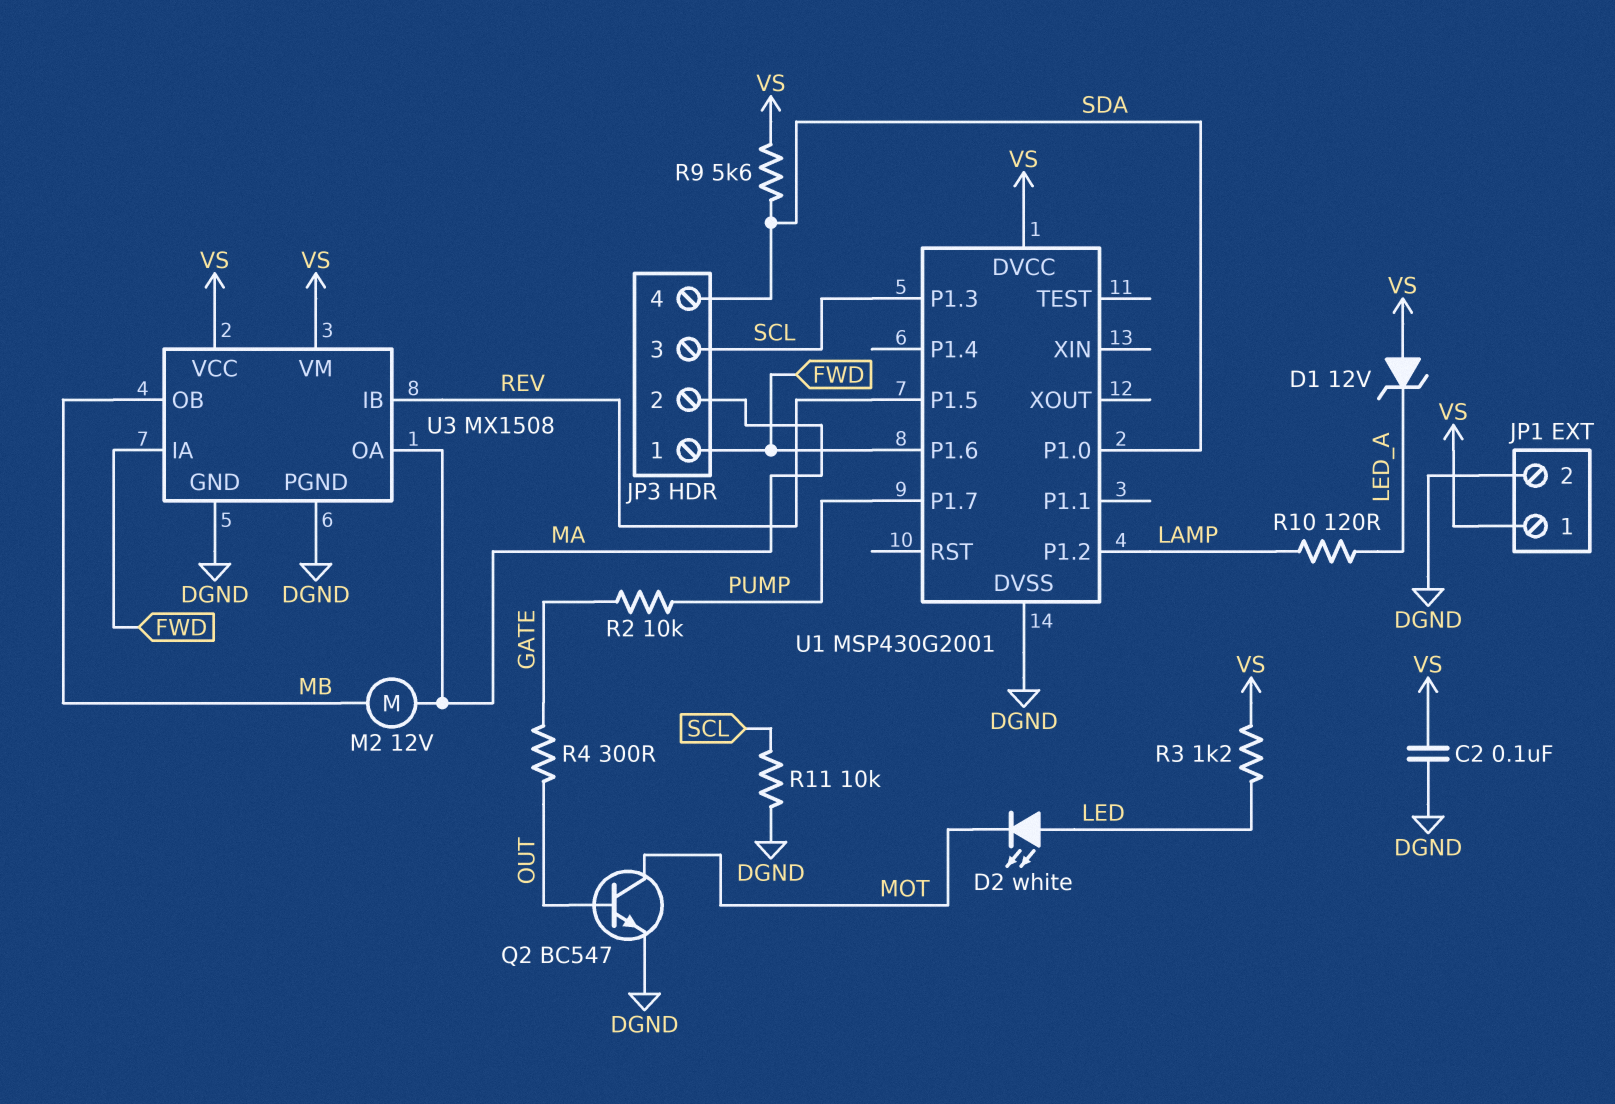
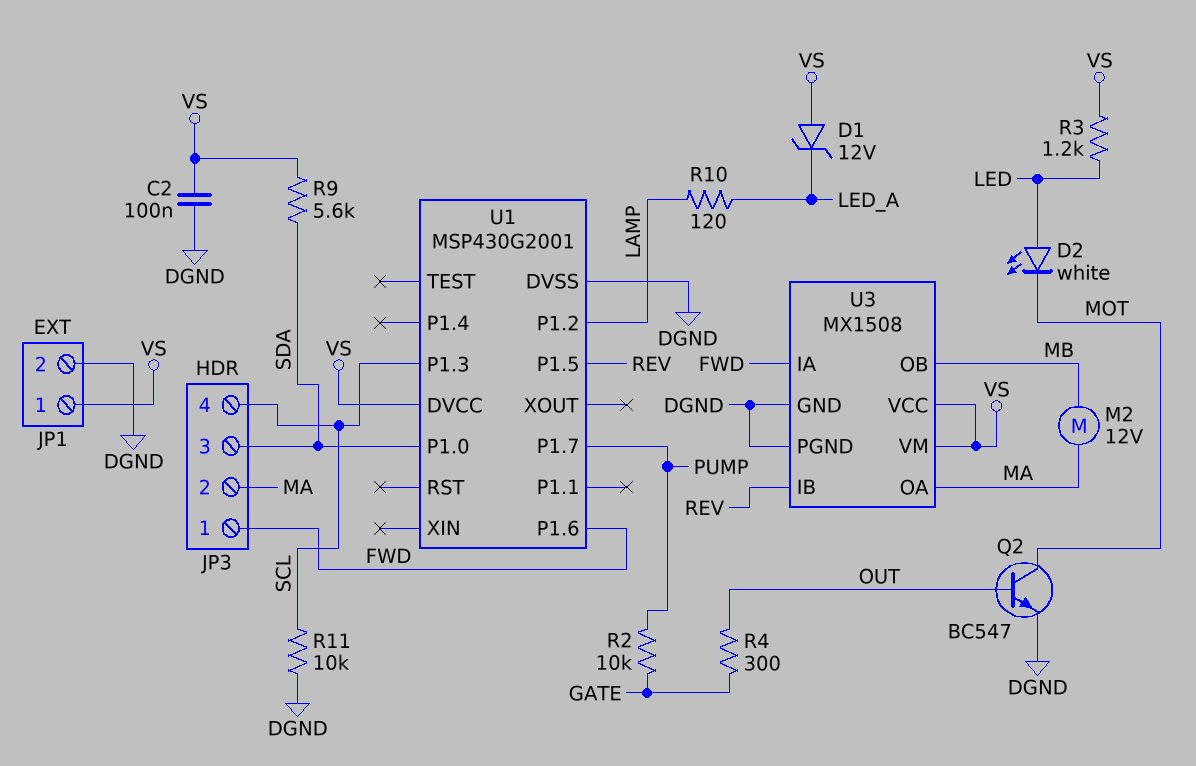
JP3 pin 3: SCL -> SDA
JP3 pin 4: SDA -> SCL

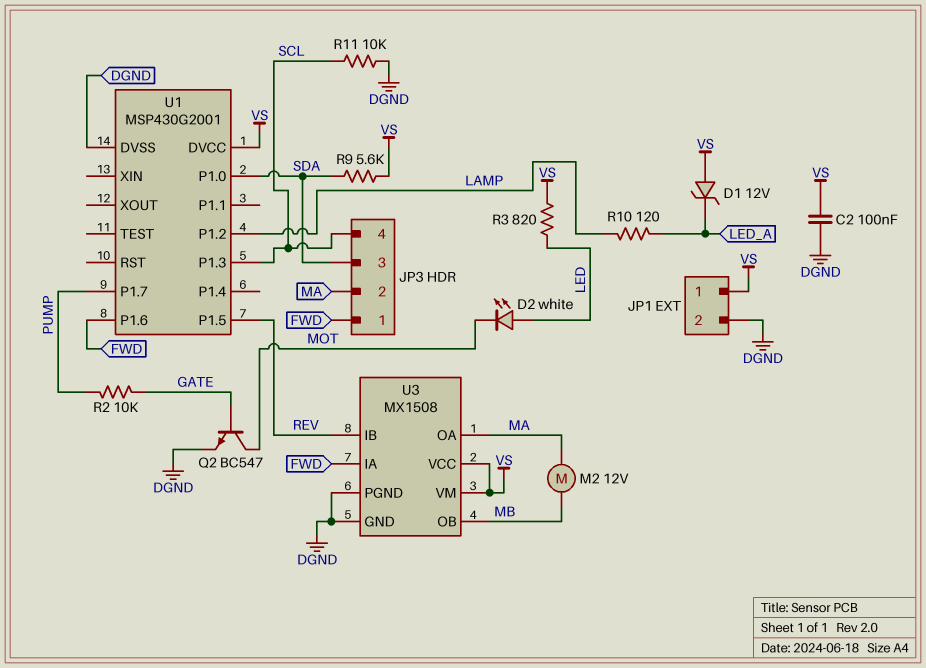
Q2: NPN BC547 (B OUT, C MOT, E DGND) -> NPN BC547 (B GATE, C MOT, E DGND)
R3: 1.2k (LED, VS) -> 820 (LED, VS)
R4: 300 (GATE, OUT) -> none

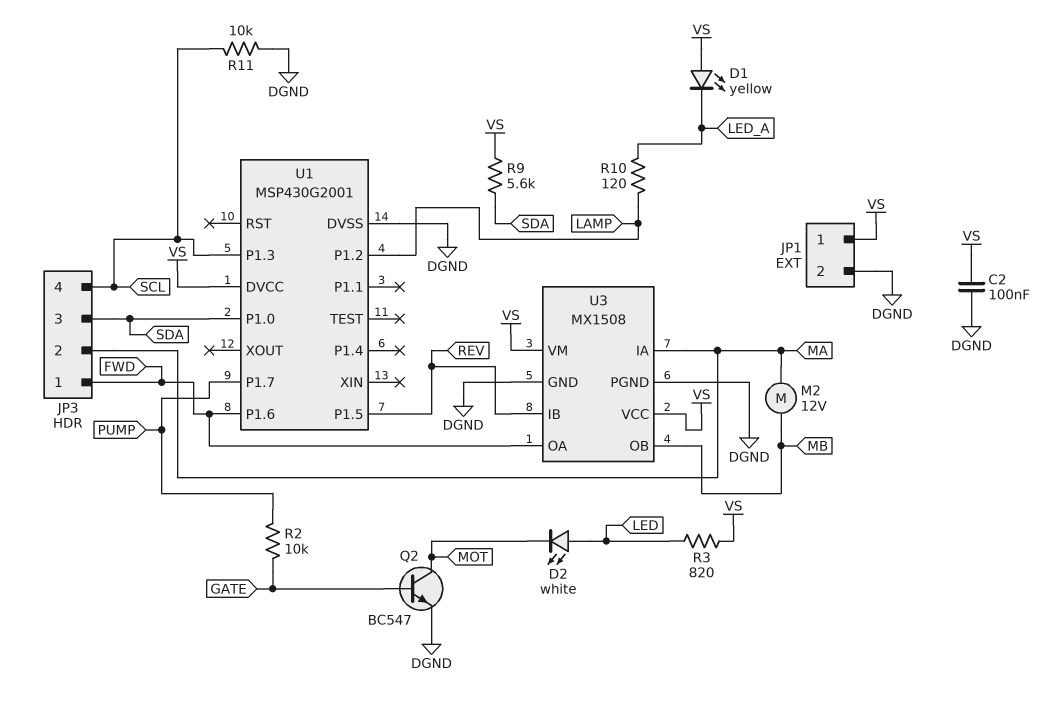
D1: zener 12V (A VS, K LED_A) -> LED yellow (A VS, K LED_A)
U3 pin IA: FWD -> MA
U3 pin OA: MA -> FWD

